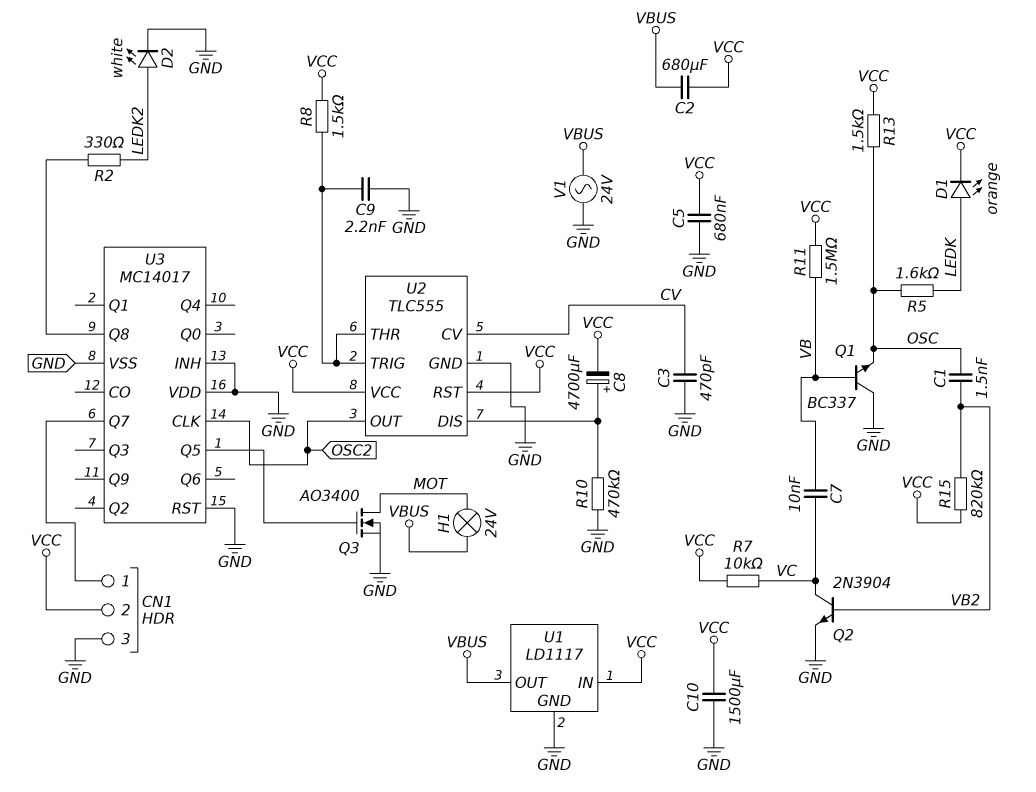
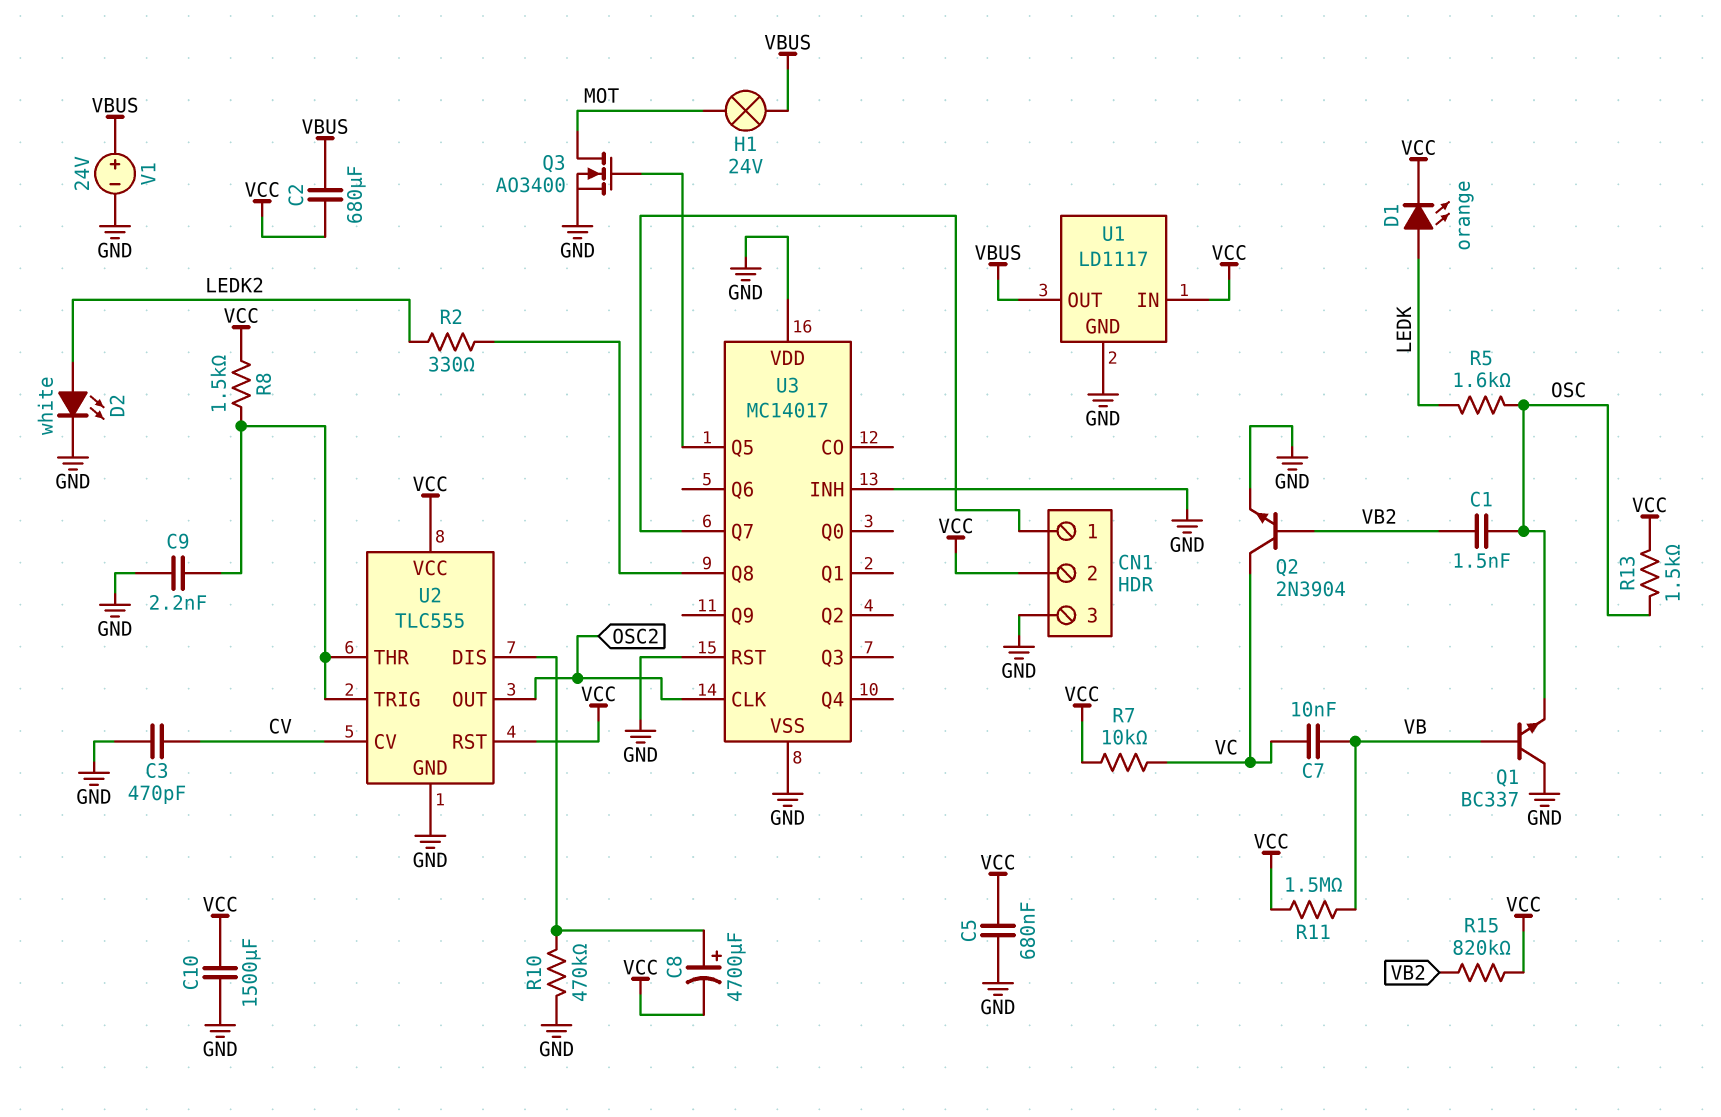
V1: AC 24V (GND, VBUS) -> 24V (plus VBUS, minus GND)

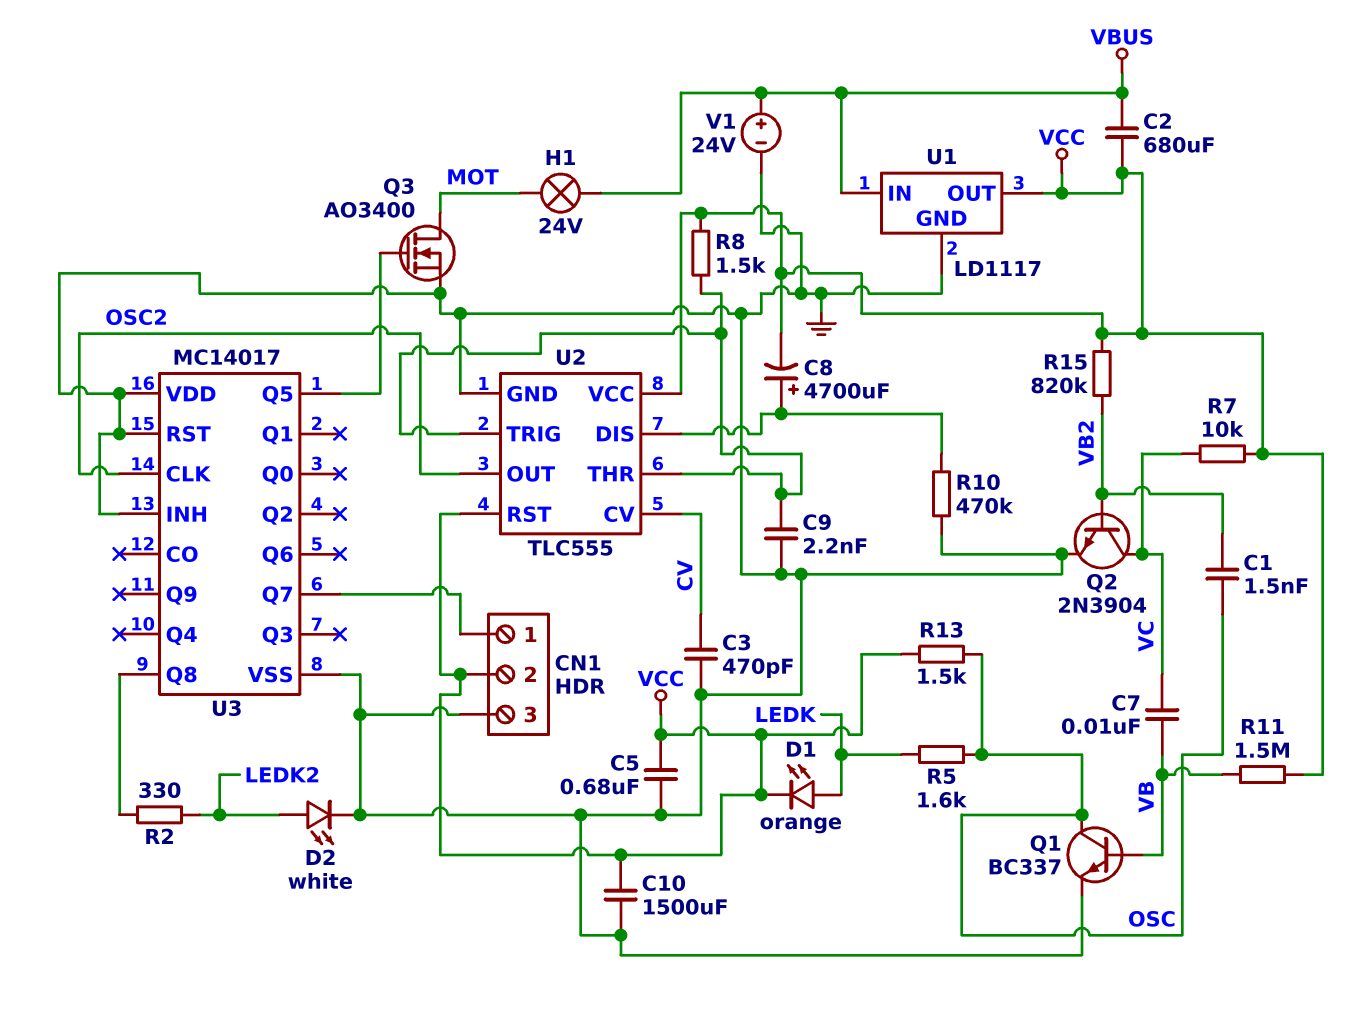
Q1: NPN BC337 (B VB, C GND, E OSC) -> NPN BC337 (B VB, C OSC, E GND)
U1 pin IN: VCC -> VBUS
U1 pin OUT: VBUS -> VCC

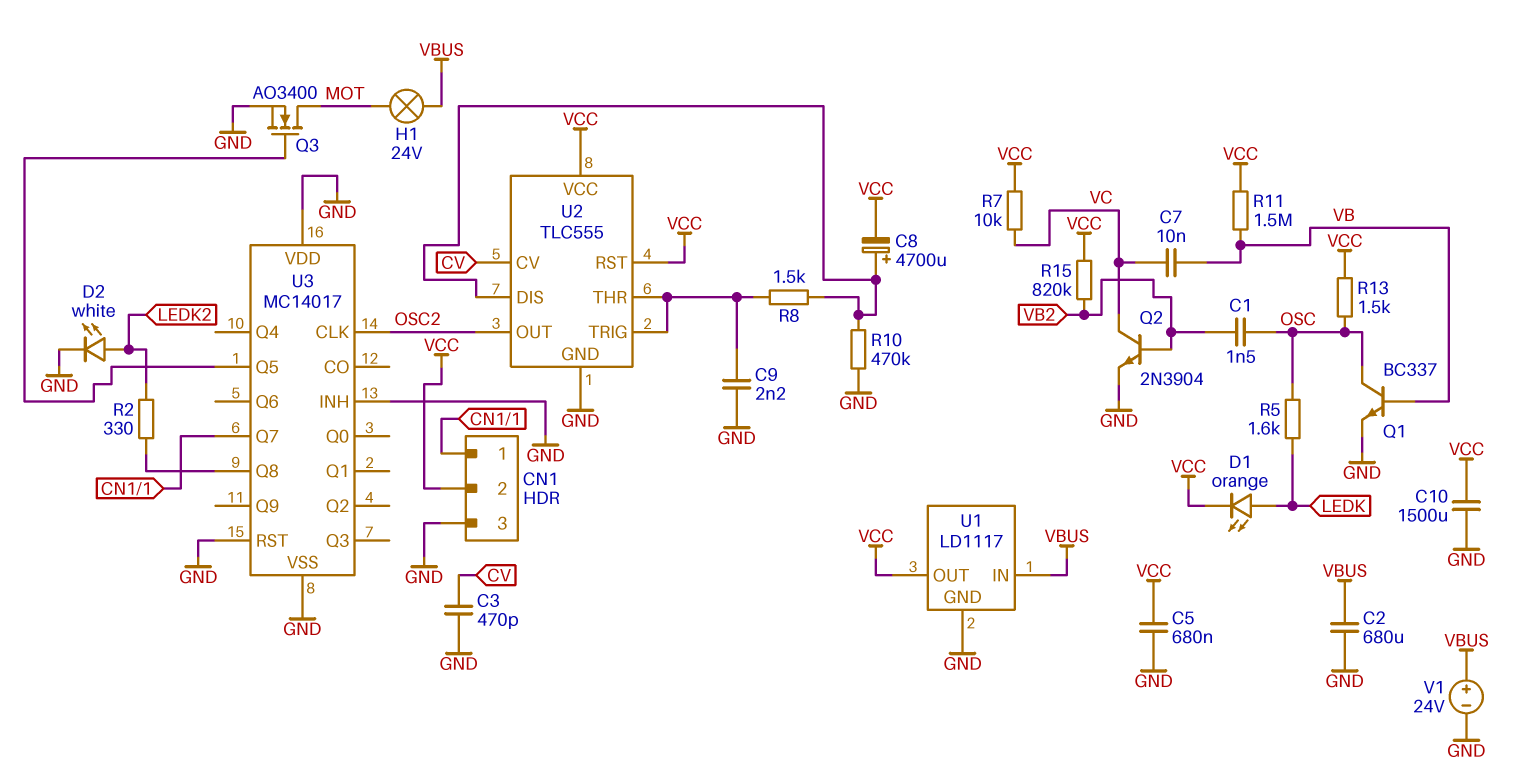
C2: 680uF (VBUS, VCC) -> 680uF (GND, VBUS)
R8: 1.5k (U2/THR, VCC) -> 1.5k (U2/DIS, U2/THR)

